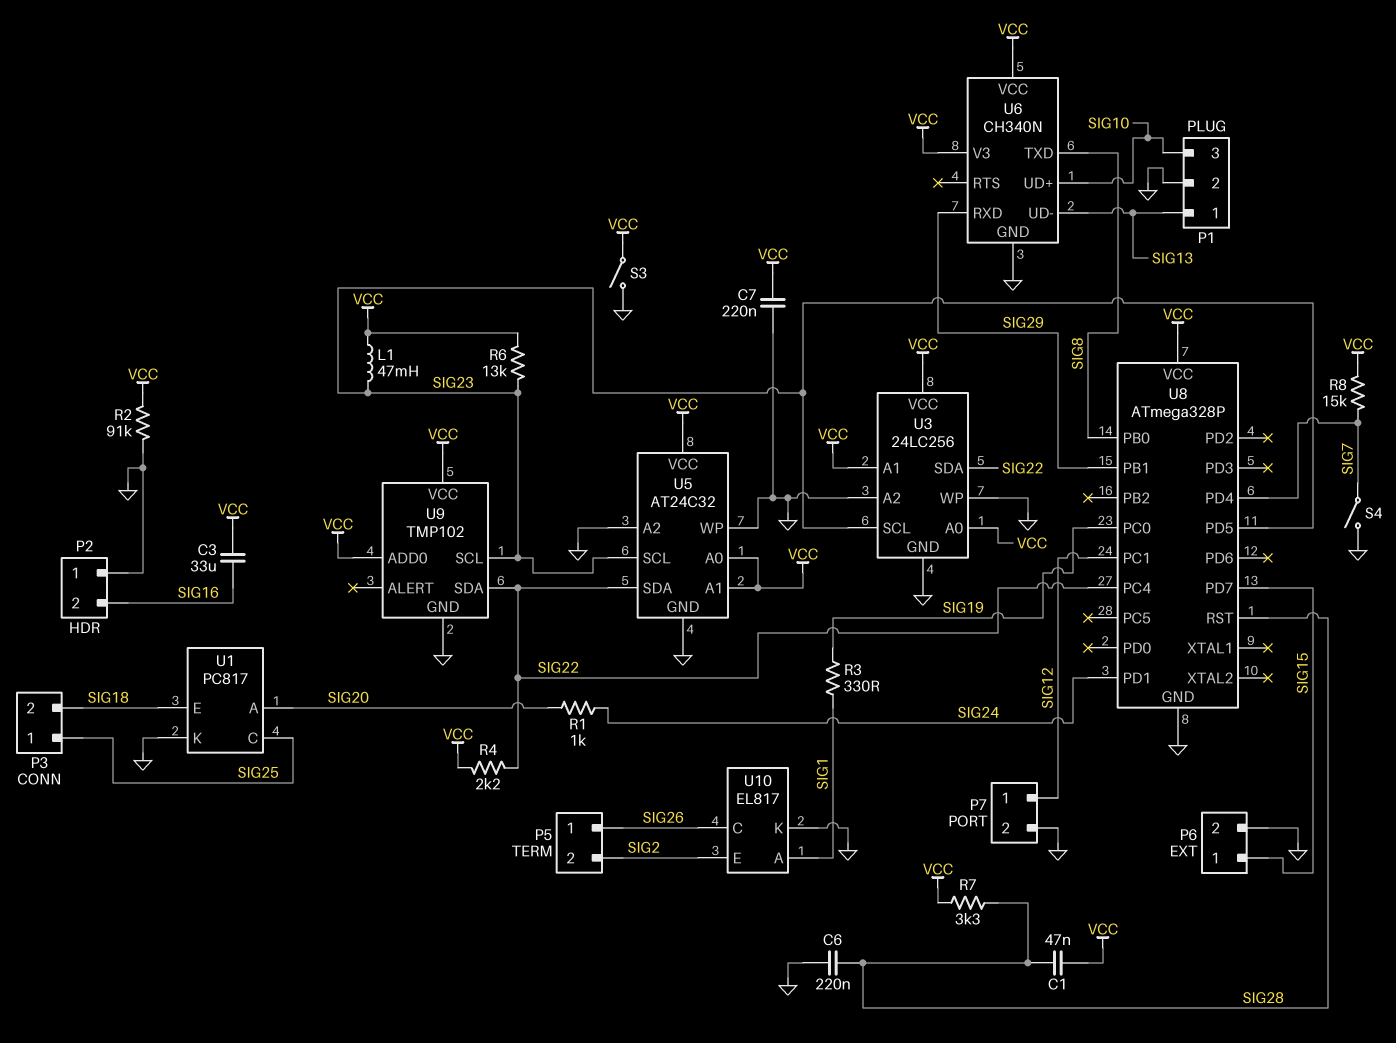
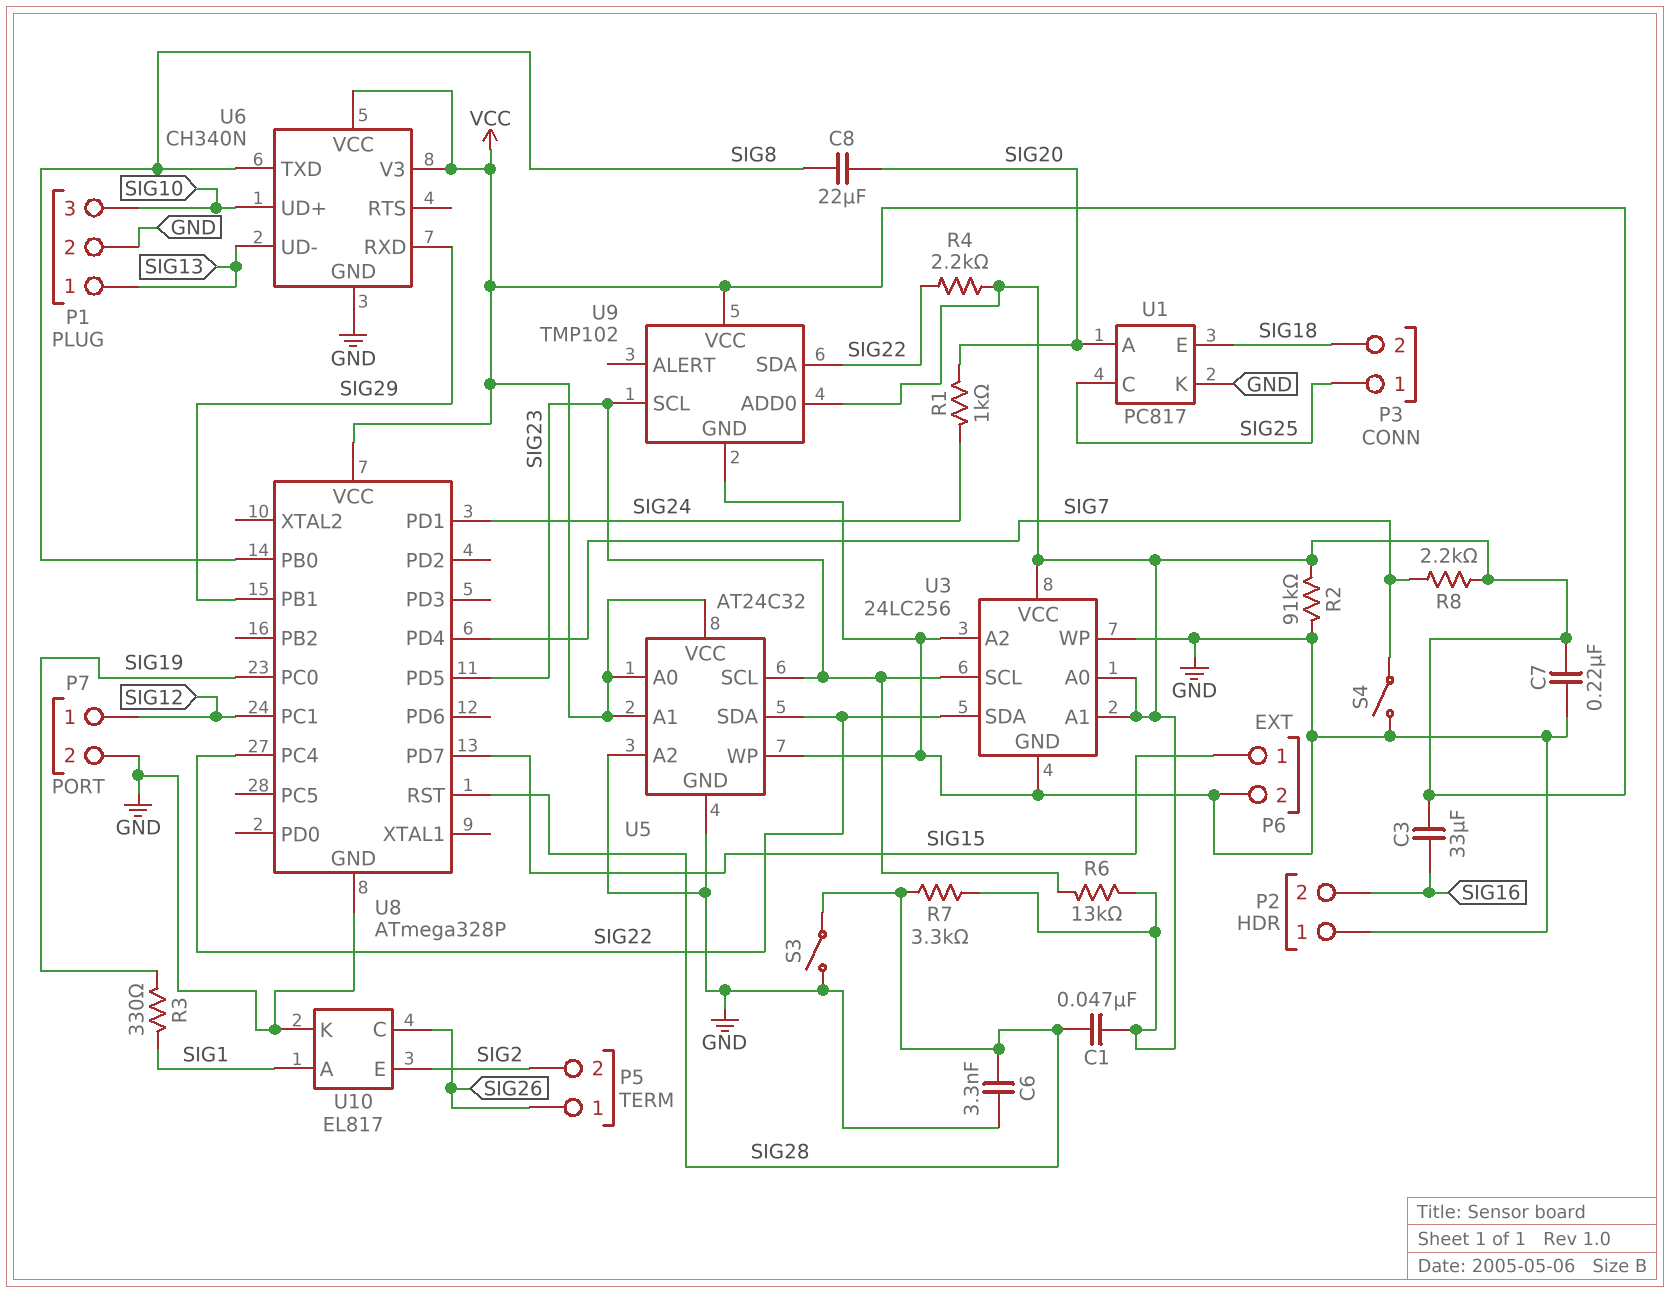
C6: 220nF (GND, SIG28) -> 3.3nF (GND, SIG28)
C8: none -> 22uF (SIG8, SIG20)
L1: 47mH (SIG23, VCC) -> none
R8: 15k (SIG7, VCC) -> 2.2k (SIG7, VCC)
S3: switch (GND, VCC) -> switch (GND, SIG28)

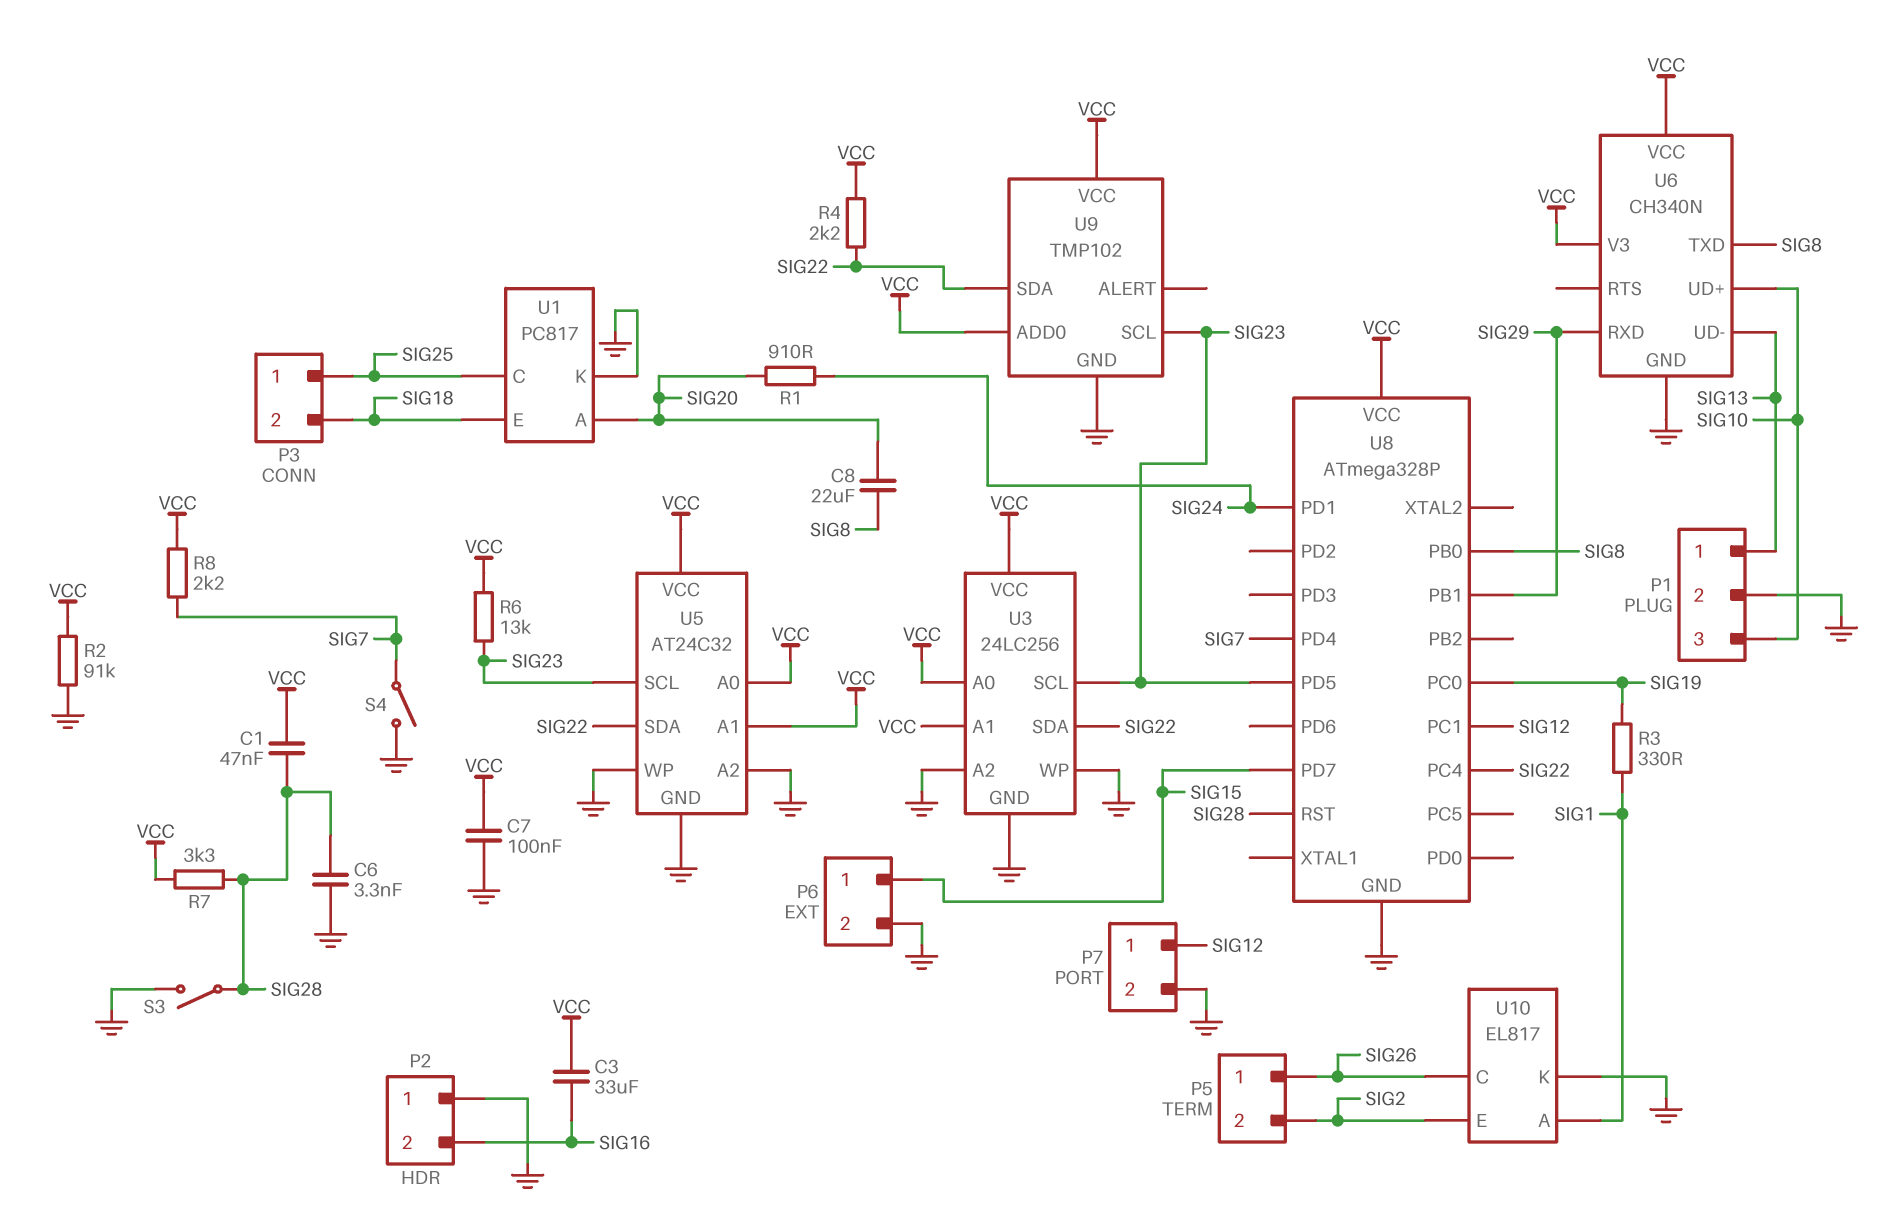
C7: 220nF (GND, VCC) -> 100nF (GND, VCC)
R1: 1k (SIG20, SIG24) -> 910 (SIG20, SIG24)

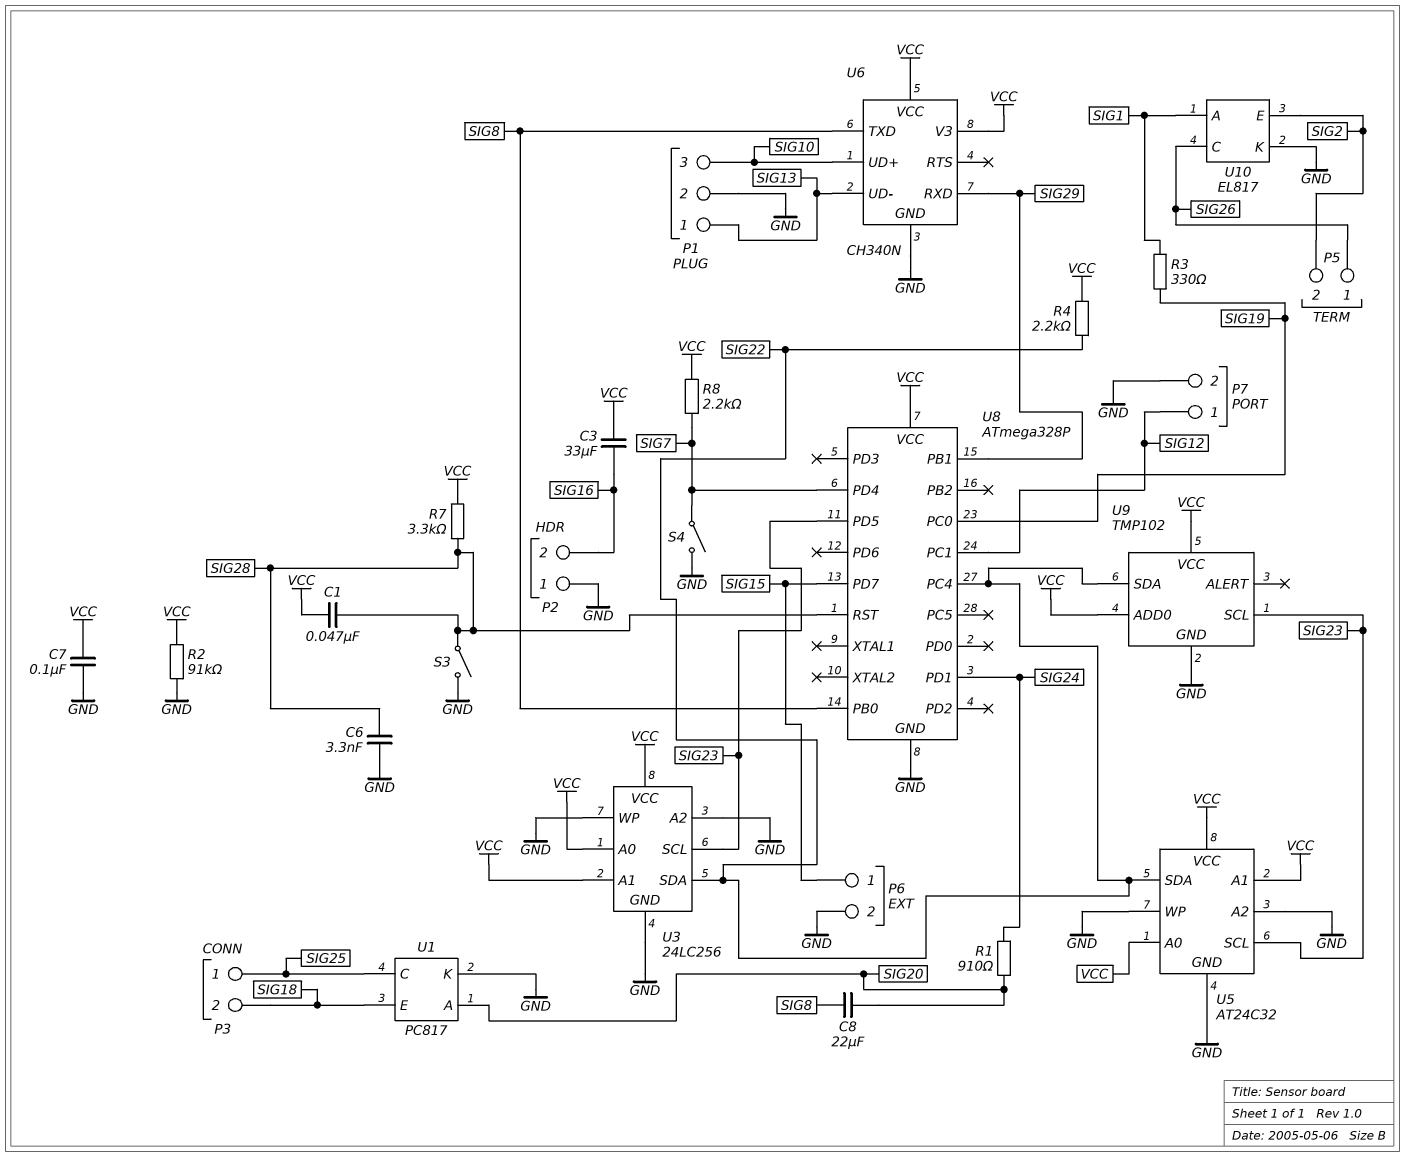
R6: 13k (SIG23, VCC) -> none

